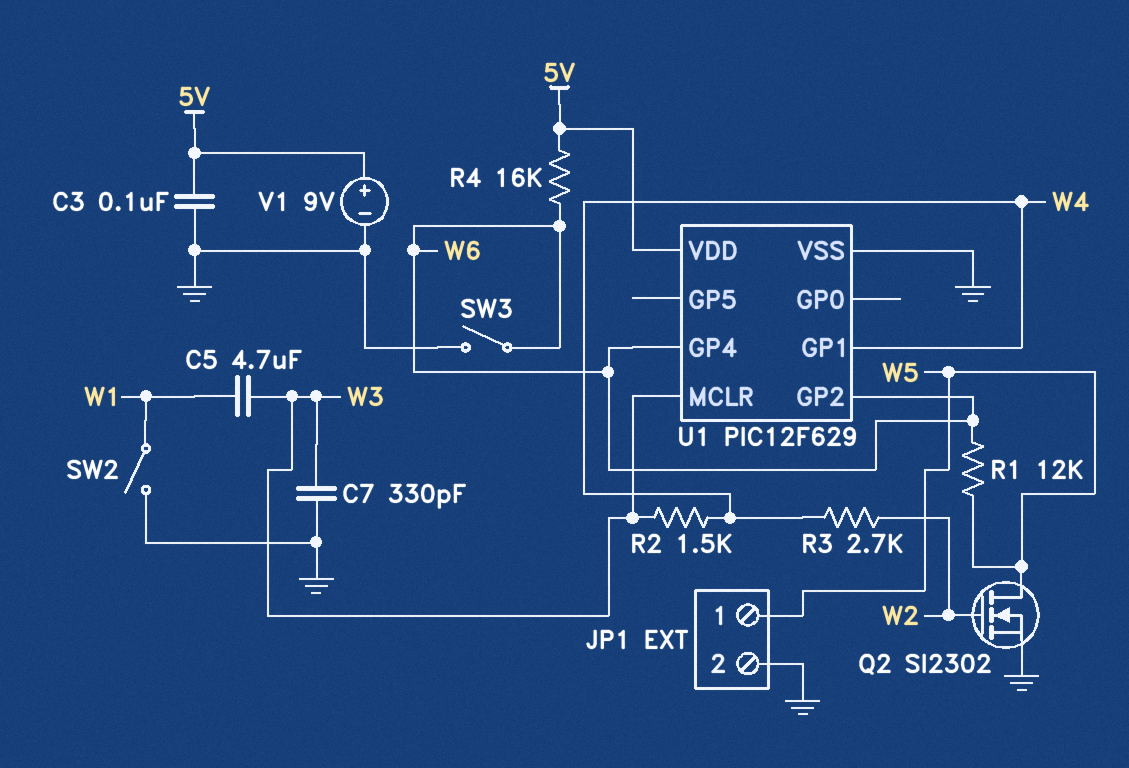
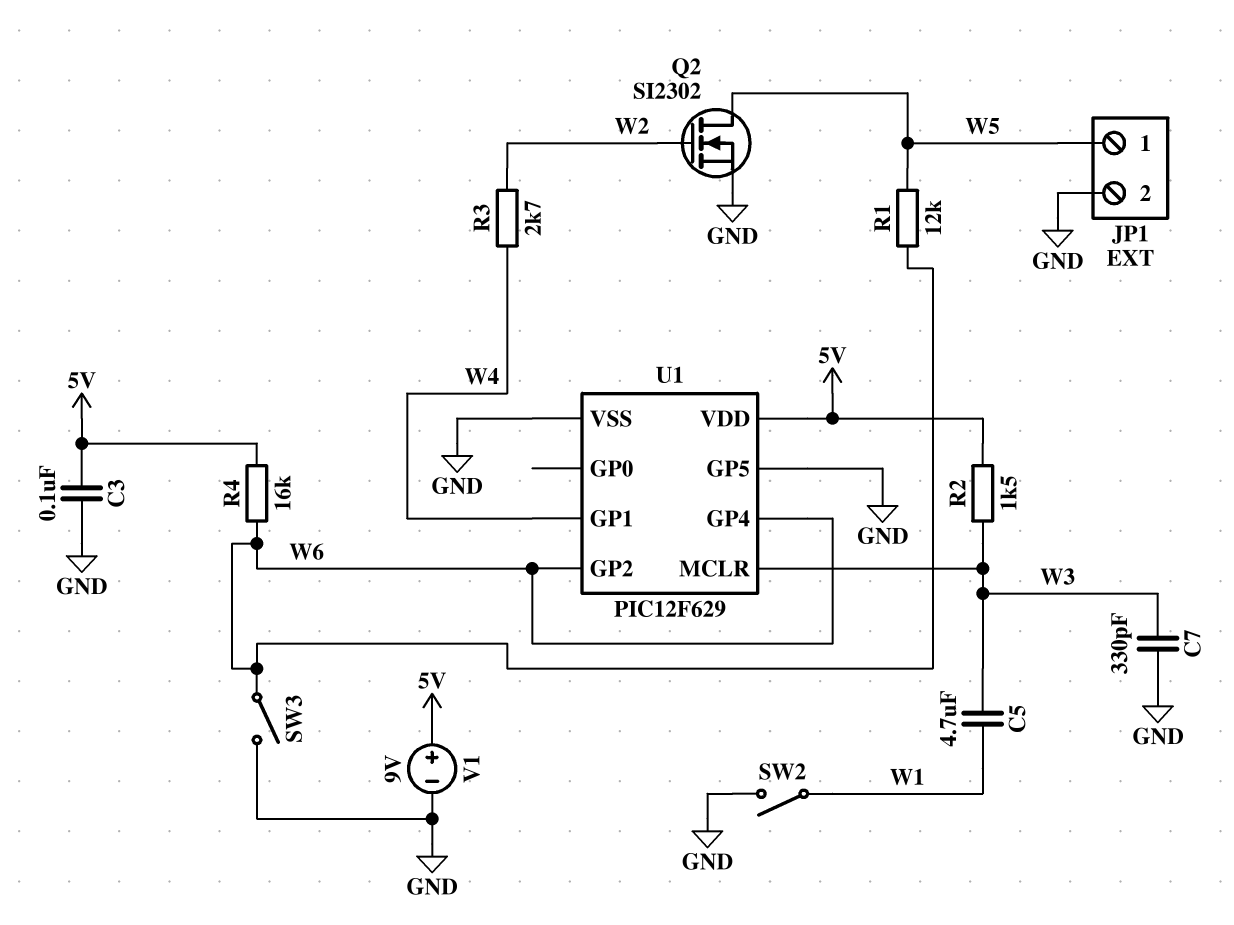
R2: 1.5k (W3, W4) -> 1.5k (5V, W3)
U1 pin GP5: none -> GND

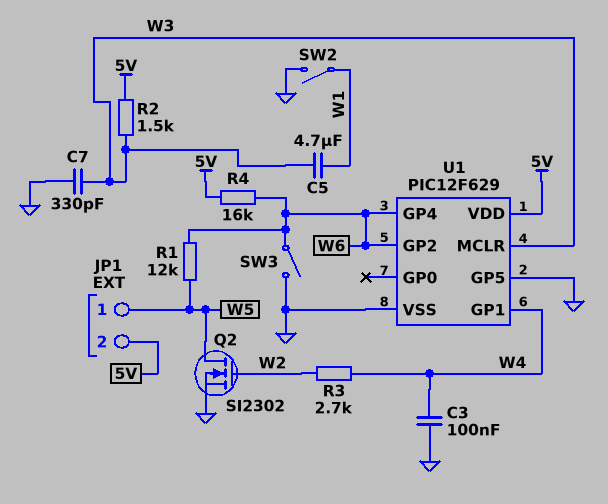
C3: 100nF (5V, GND) -> 100nF (GND, W4)
JP1 pin 2: GND -> 5V
V1: 9V (plus 5V, minus GND) -> none

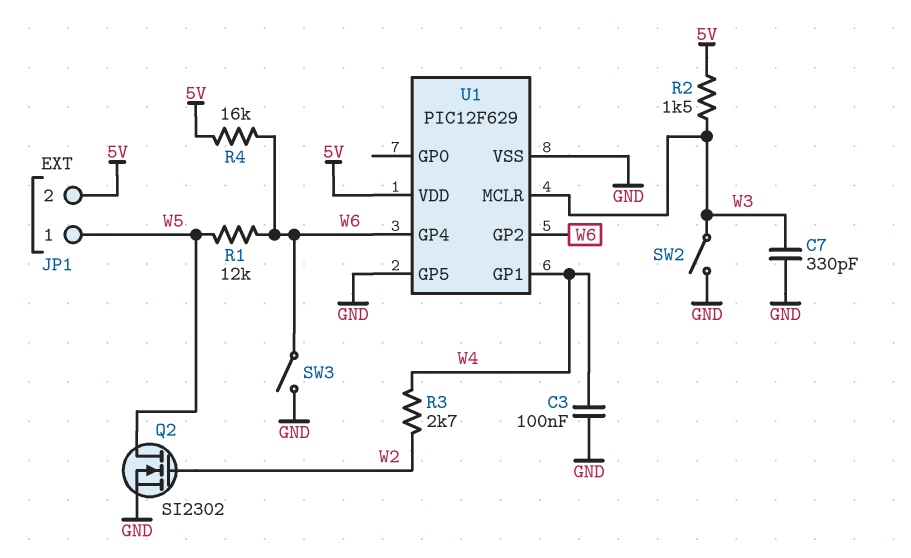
C5: 4.7uF (W1, W3) -> none
SW2: switch (GND, W1) -> switch (GND, W3)

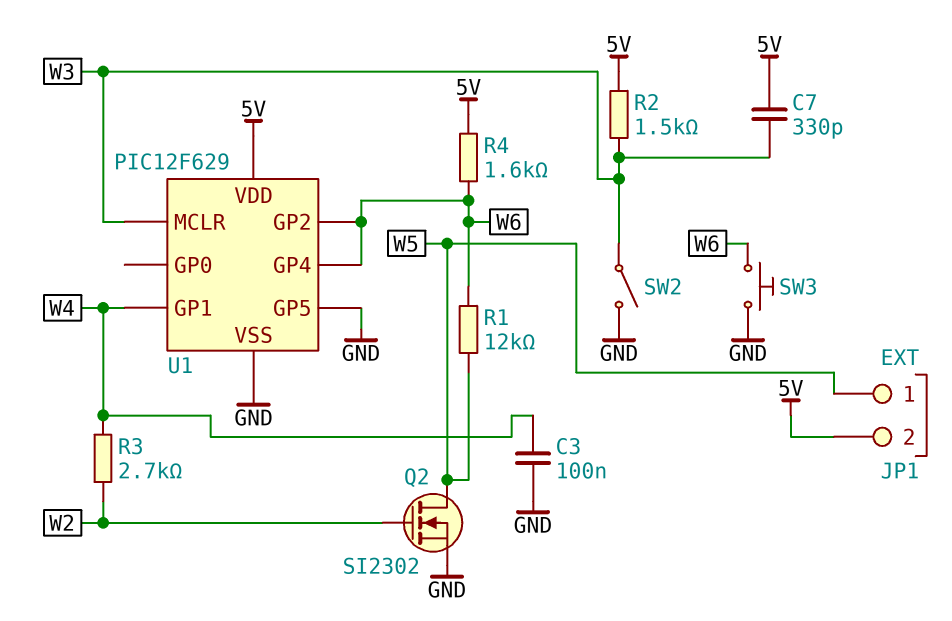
C7: 330pF (GND, W3) -> 330pF (5V, W3)
R4: 16k (5V, W6) -> 1.6k (5V, W6)
SW3: switch (GND, W6) -> button (GND, W6)

